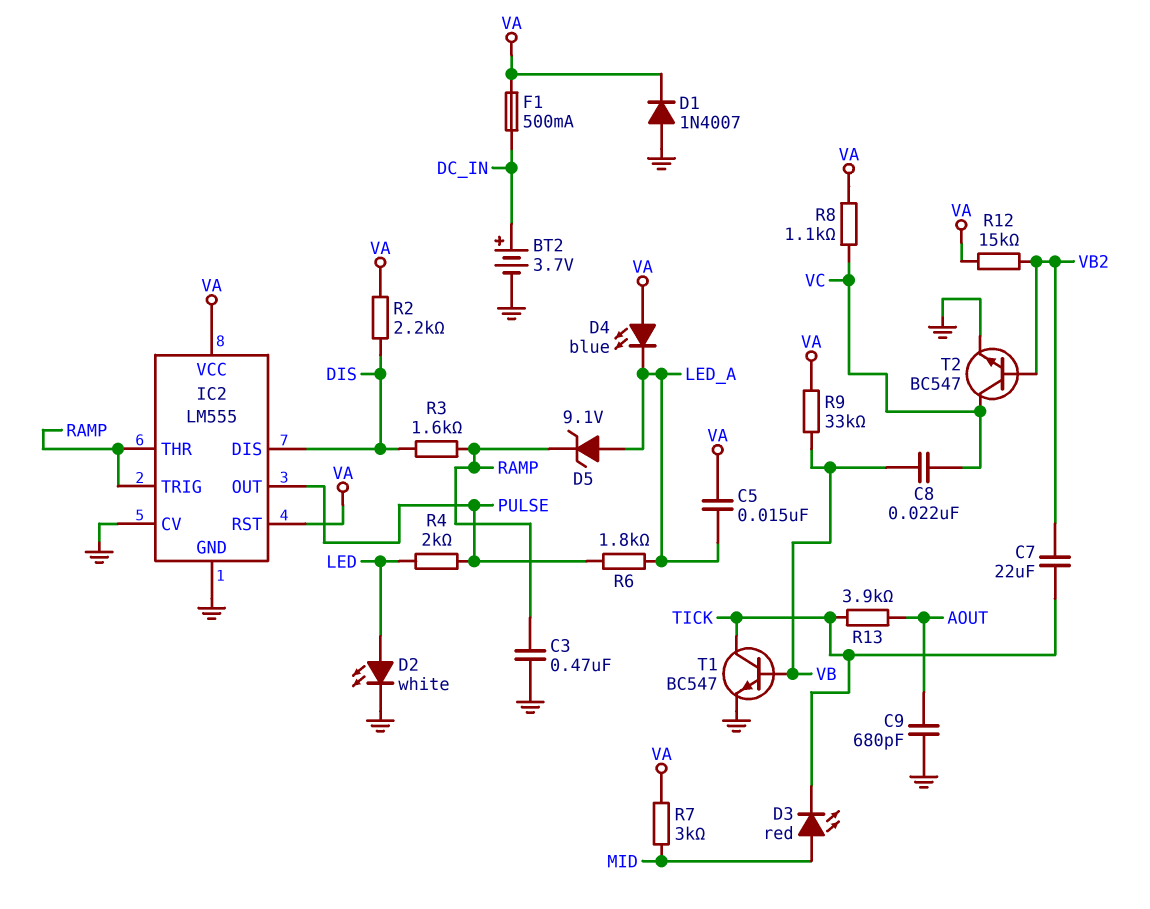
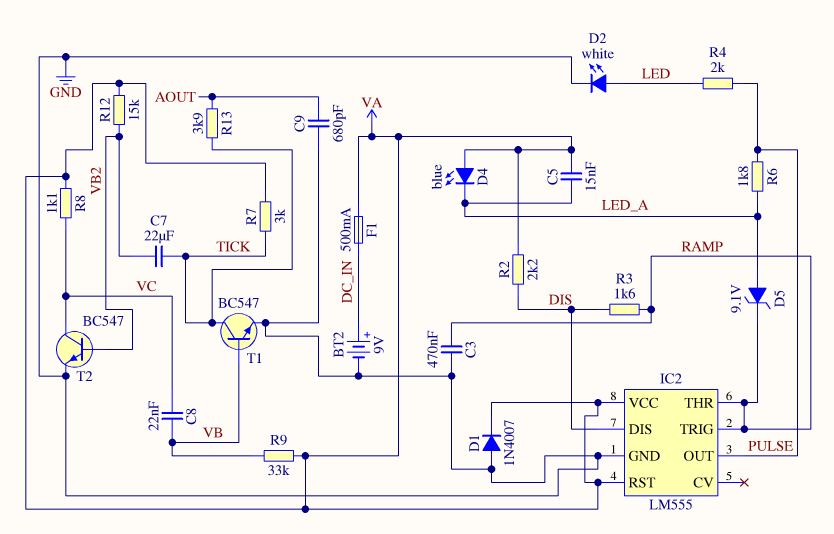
BT2: 3.7V (plus DC_IN, minus GND) -> 9V (plus DC_IN, minus GND)
D3: LED red (A MID, K TICK) -> none
IC2 pin CV: GND -> none
R7: 3k (MID, VA) -> 3k (TICK, VA)

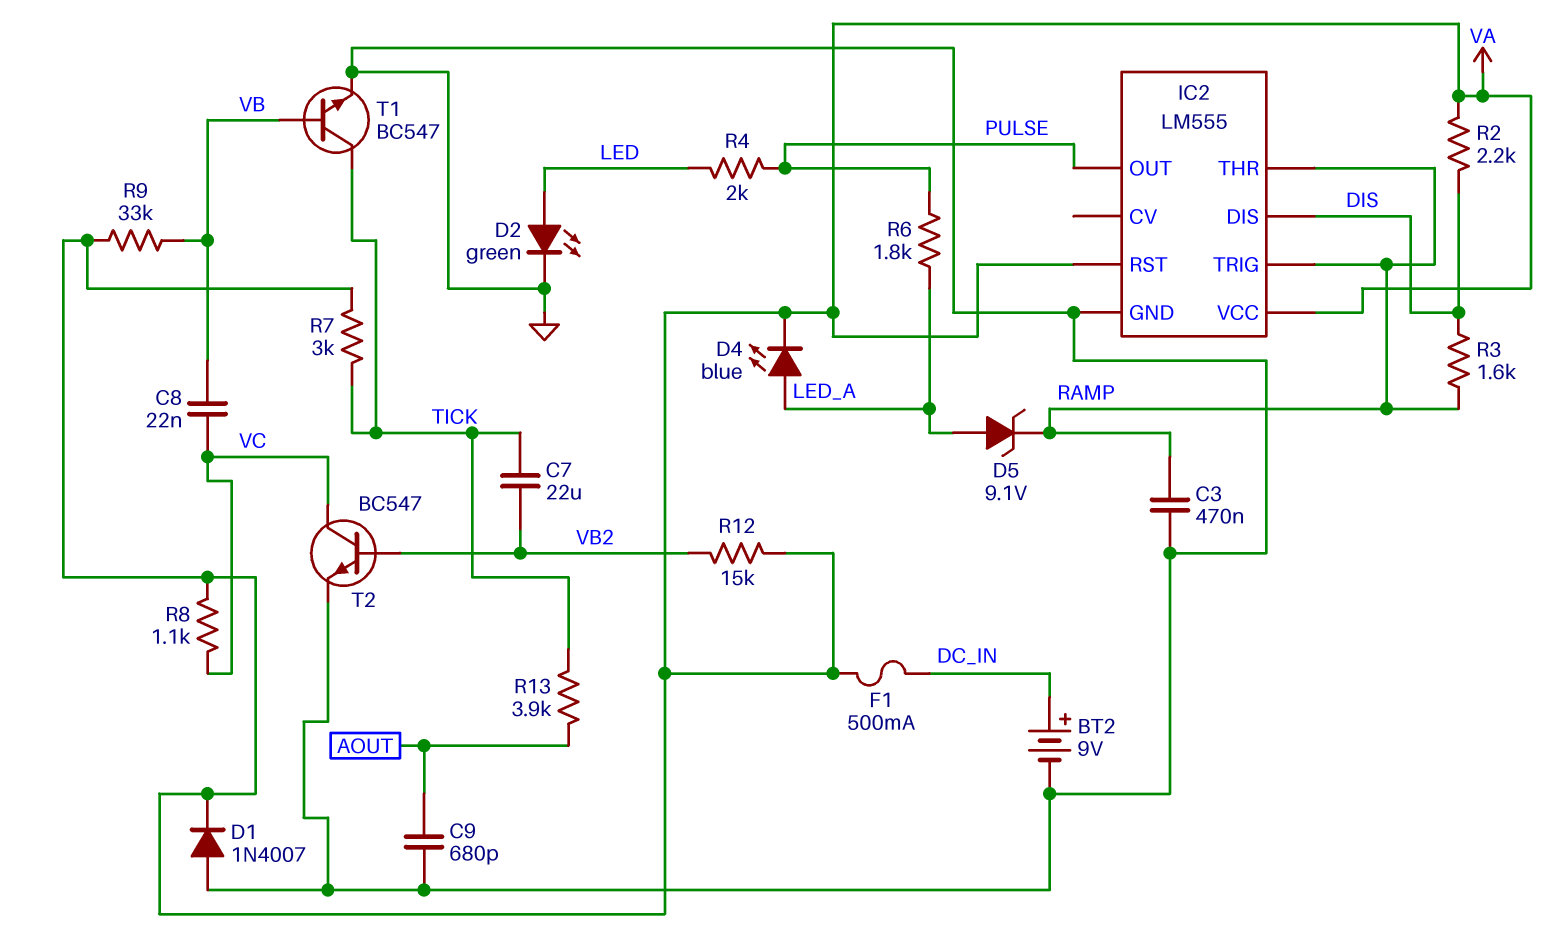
C5: 15nF (LED_A, VA) -> none
D2: LED white (A LED, K GND) -> LED green (A LED, K GND)
D4: LED blue (A VA, K LED_A) -> LED blue (A LED_A, K VA)

